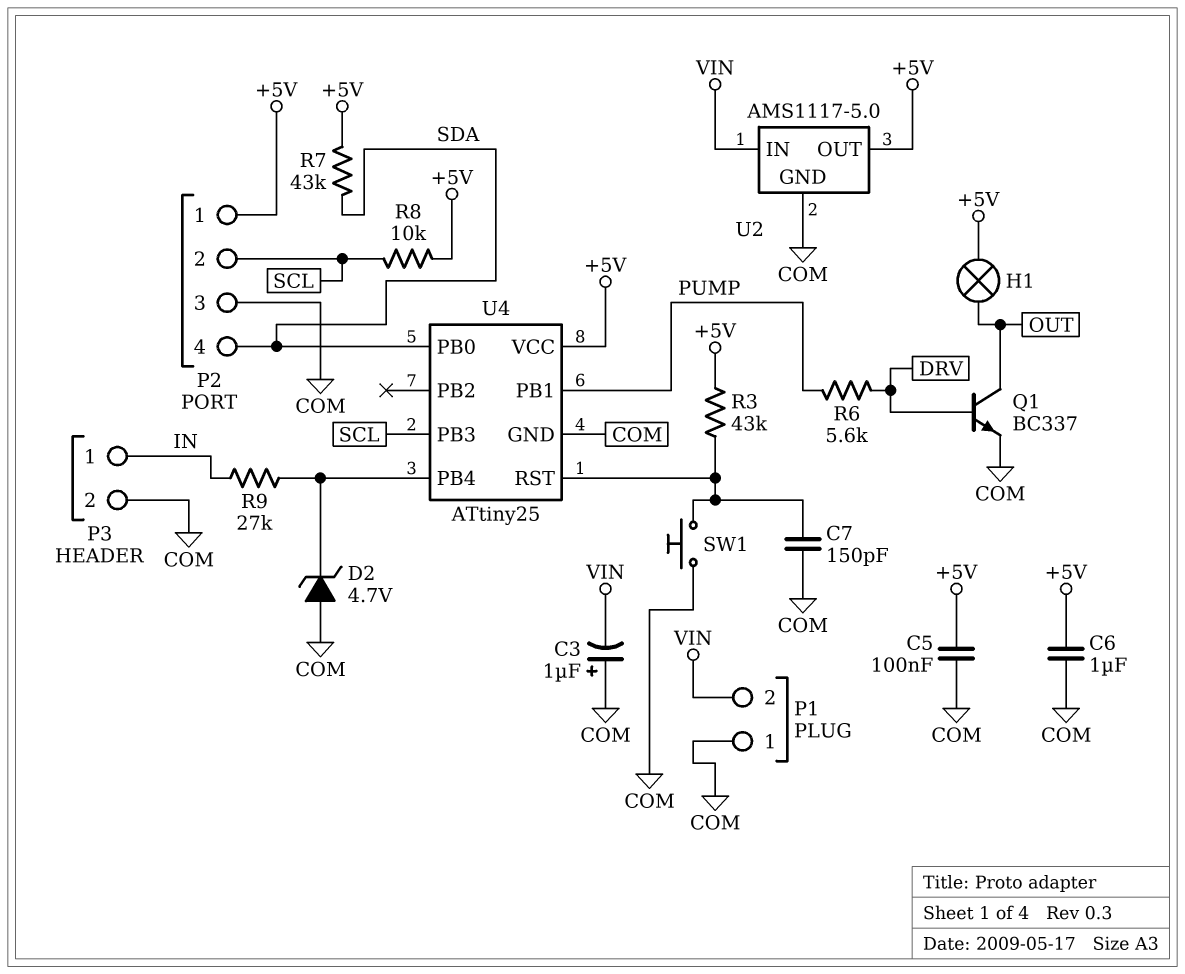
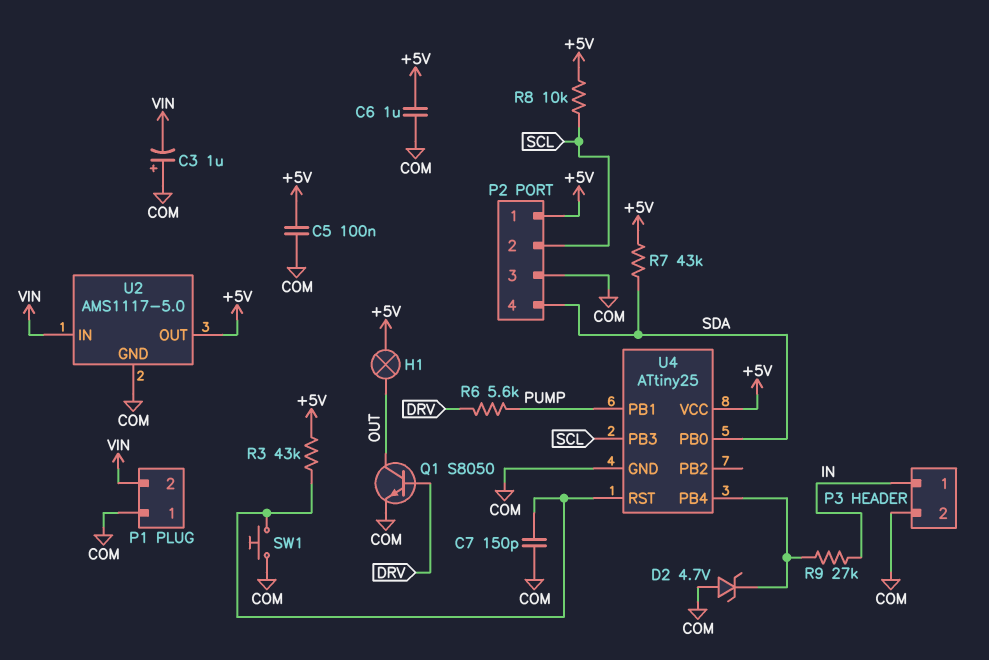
Q1: NPN BC337 (B DRV, C OUT, E COM) -> NPN S8050 (B DRV, C OUT, E COM)

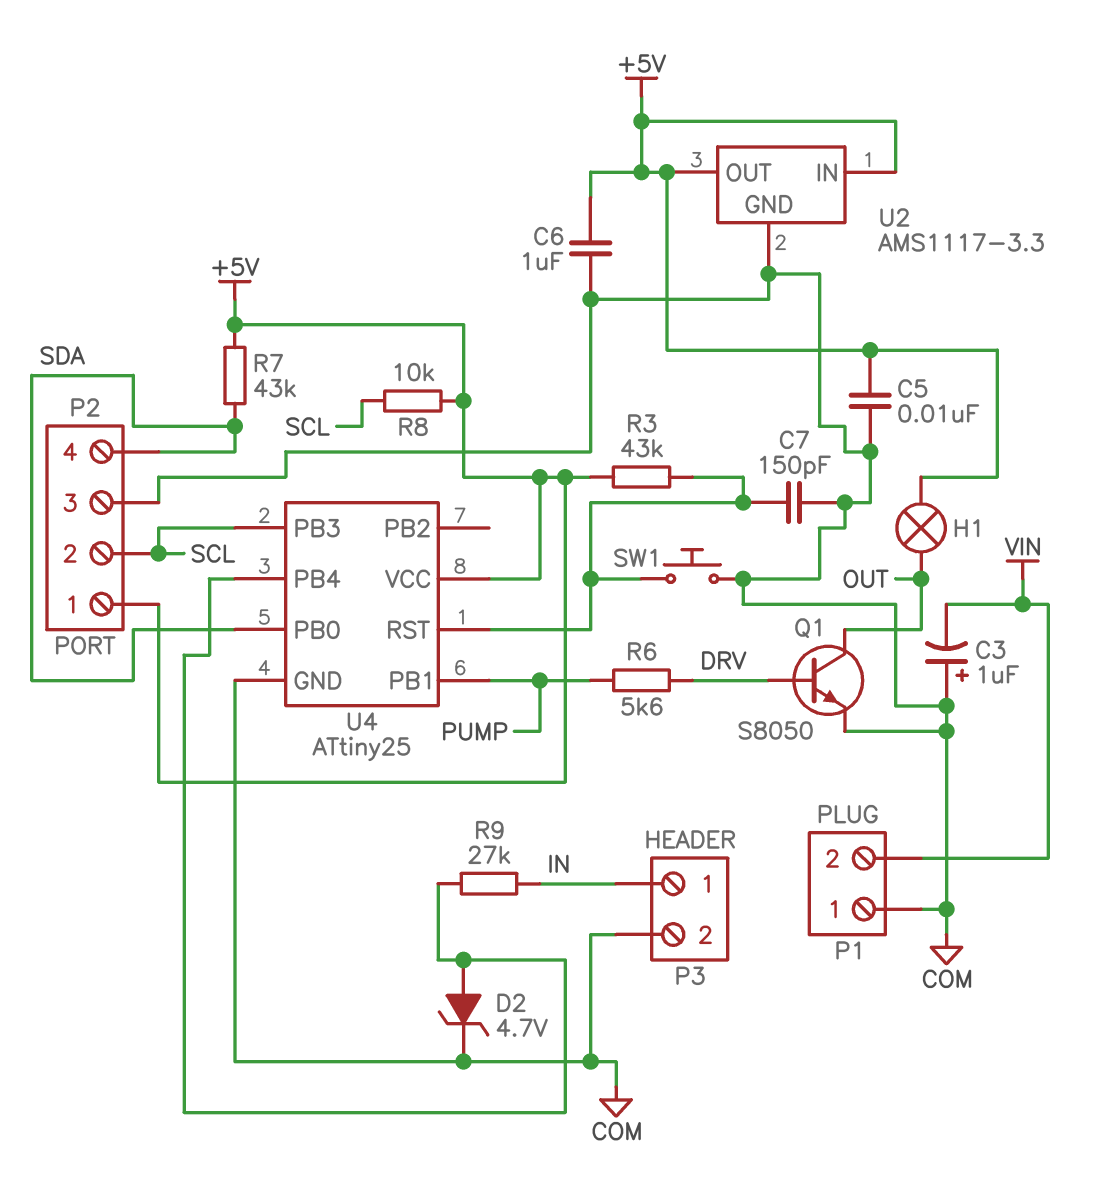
C5: 100nF (+5V, COM) -> 10nF (+5V, COM)
D2: zener 4.7V (A COM, K U4/PB4) -> zener 4.7V (A U4/PB4, K COM)
U2: AMS1117-5.0 -> AMS1117-3.3
U2 pin IN: VIN -> +5V

